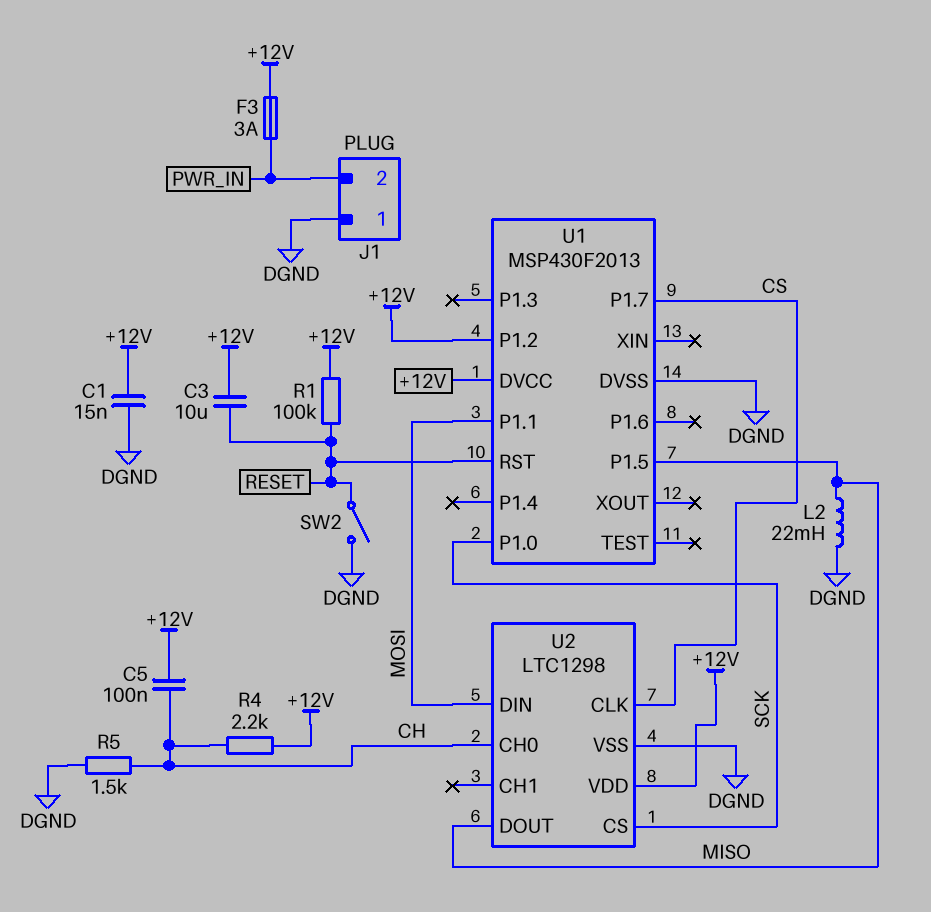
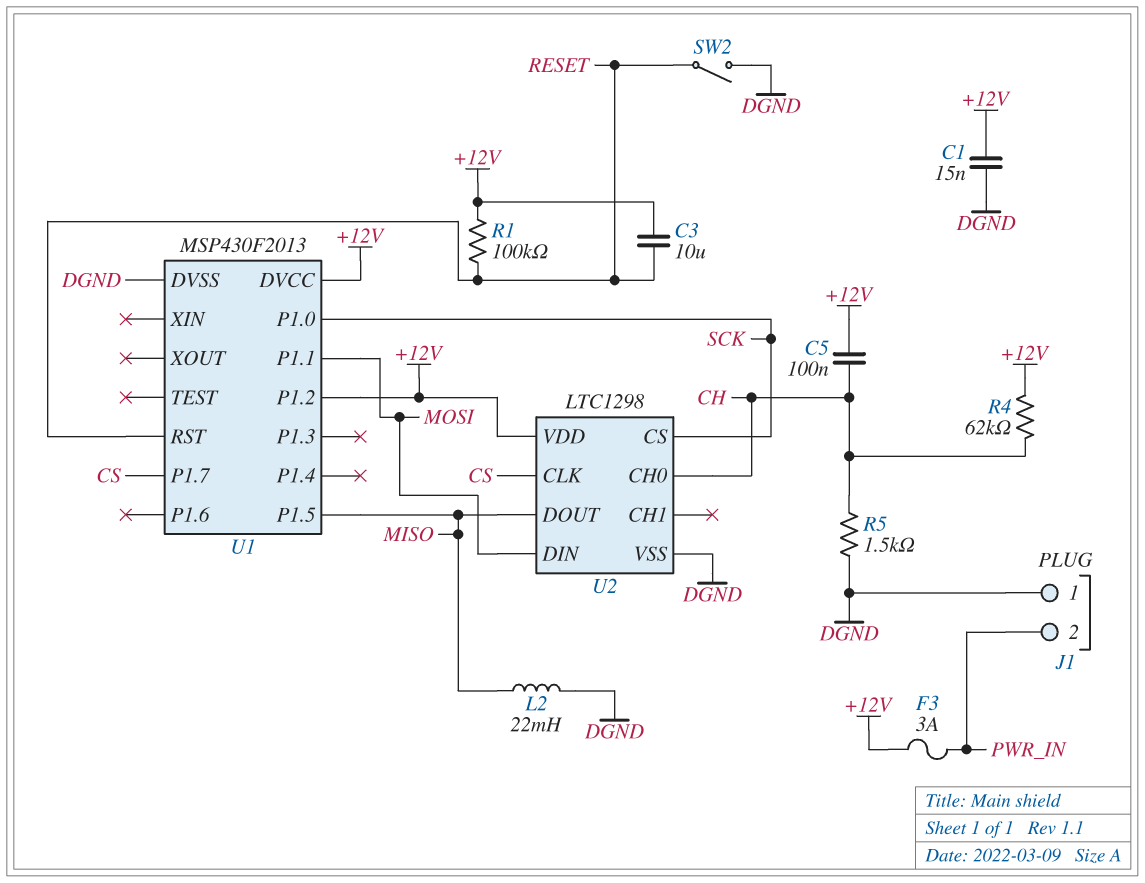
R4: 2.2k (+12V, CH) -> 62k (+12V, CH)

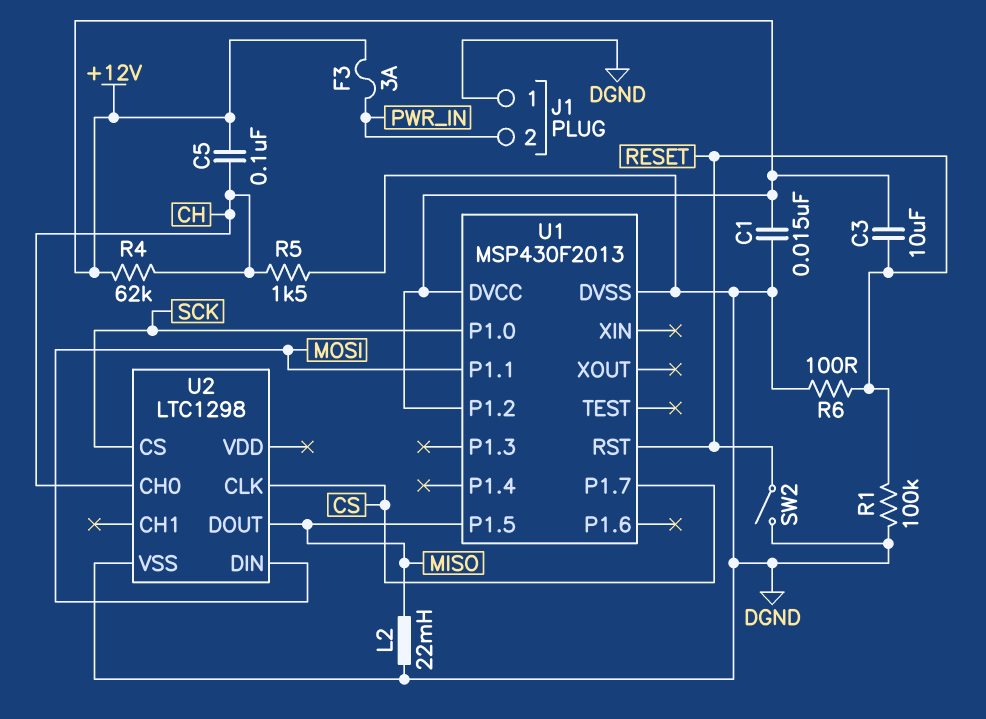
R1: 100k (+12V, RESET) -> 100k (DGND, RESET)
R6: none -> 100 (DGND, RESET)
U2 pin VDD: +12V -> none

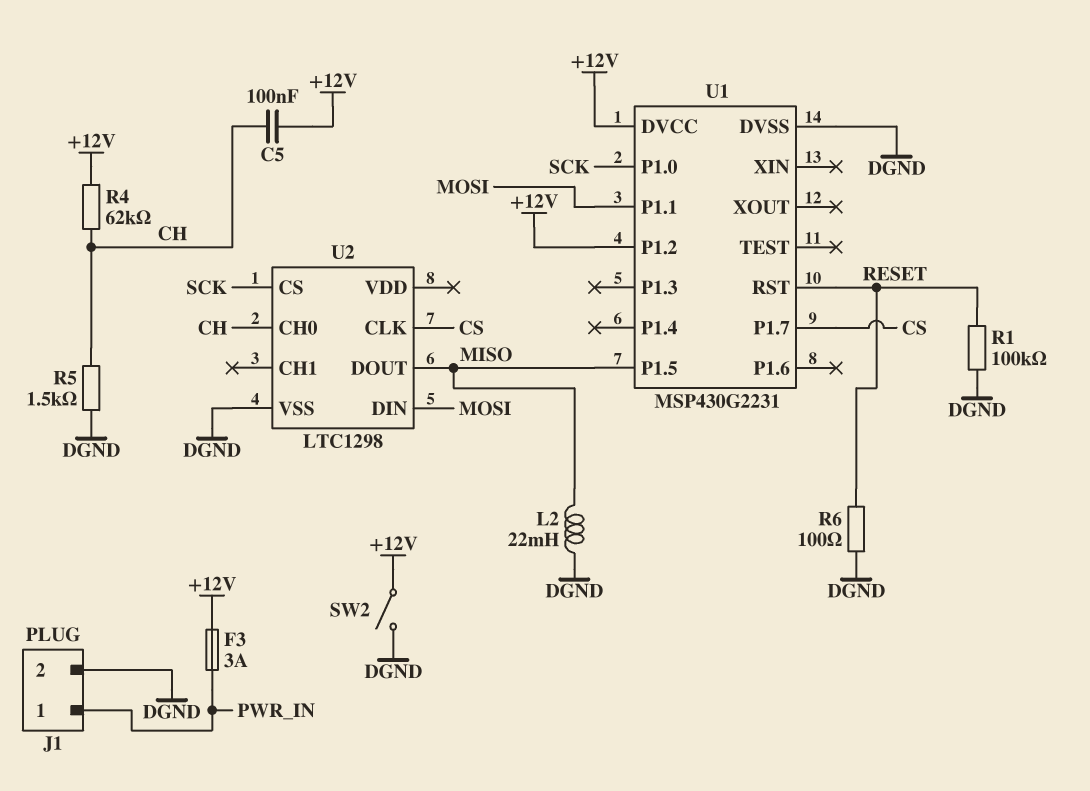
C1: 15nF (+12V, DGND) -> none
C3: 10uF (+12V, RESET) -> none
J1 pin 1: DGND -> PWR_IN
J1 pin 2: PWR_IN -> DGND
SW2: switch (DGND, RESET) -> switch (+12V, DGND)
U1: MSP430F2013 -> MSP430G2231

